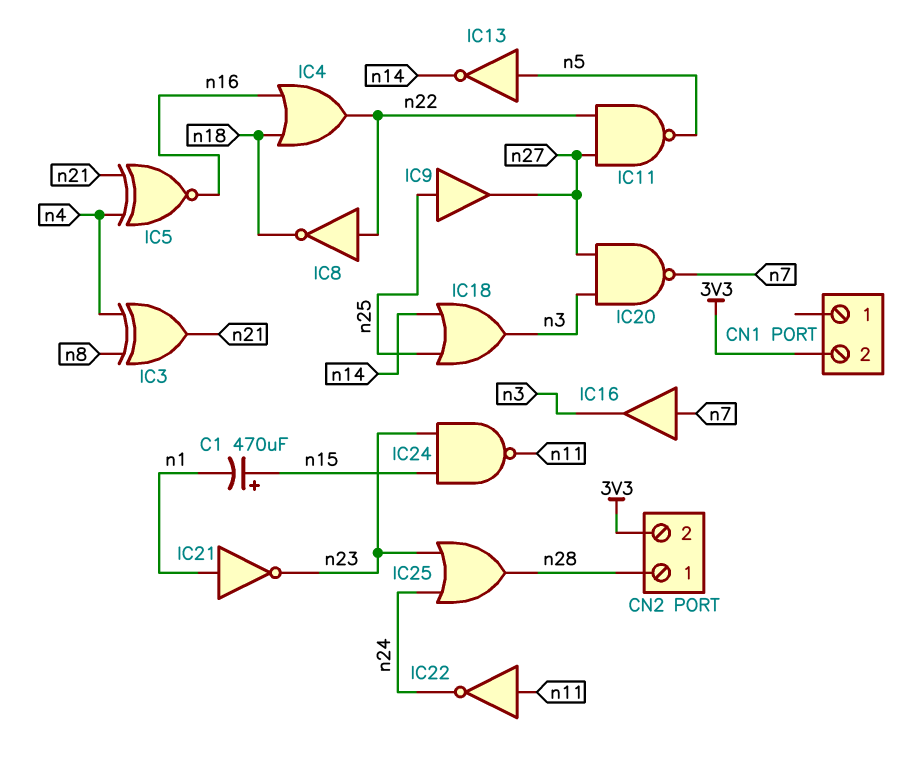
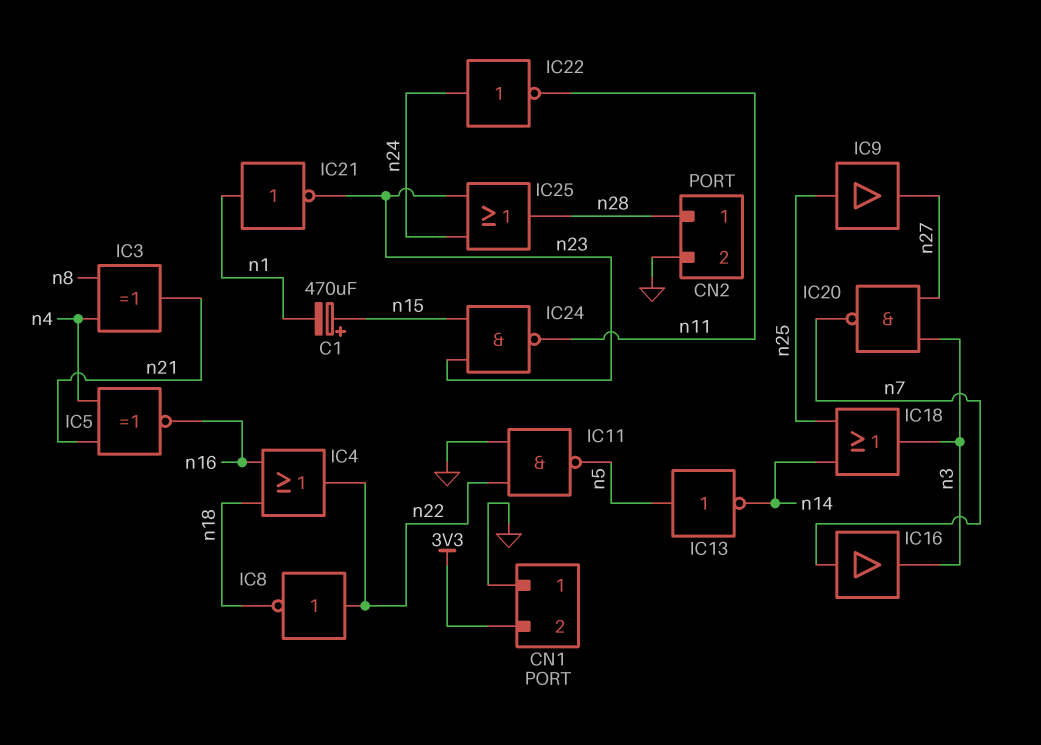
CN1 pin 1: none -> GND
CN2 pin 2: 3V3 -> GND
IC11: NAND (in n22, in n27, out n5) -> NAND (in GND, in n22, out n5)
IC22: NOT (in n11, out n24) -> NOT (in n24, out n11)

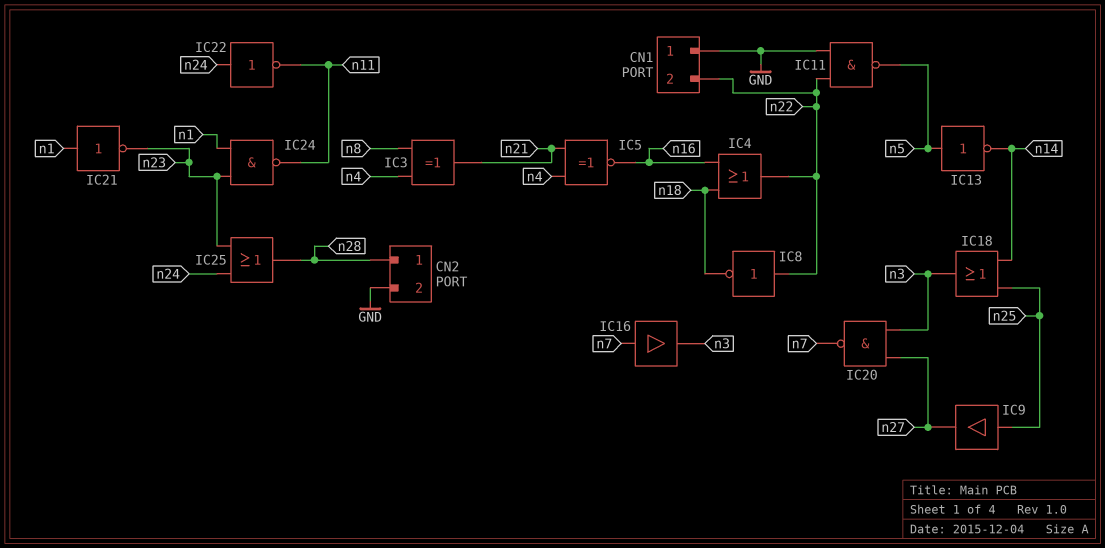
C1: 470uF (plus n15, minus n1) -> none
CN1 pin 2: 3V3 -> n22
IC24: NAND (in n15, in n23, out n11) -> NAND (in n1, in n23, out n11)

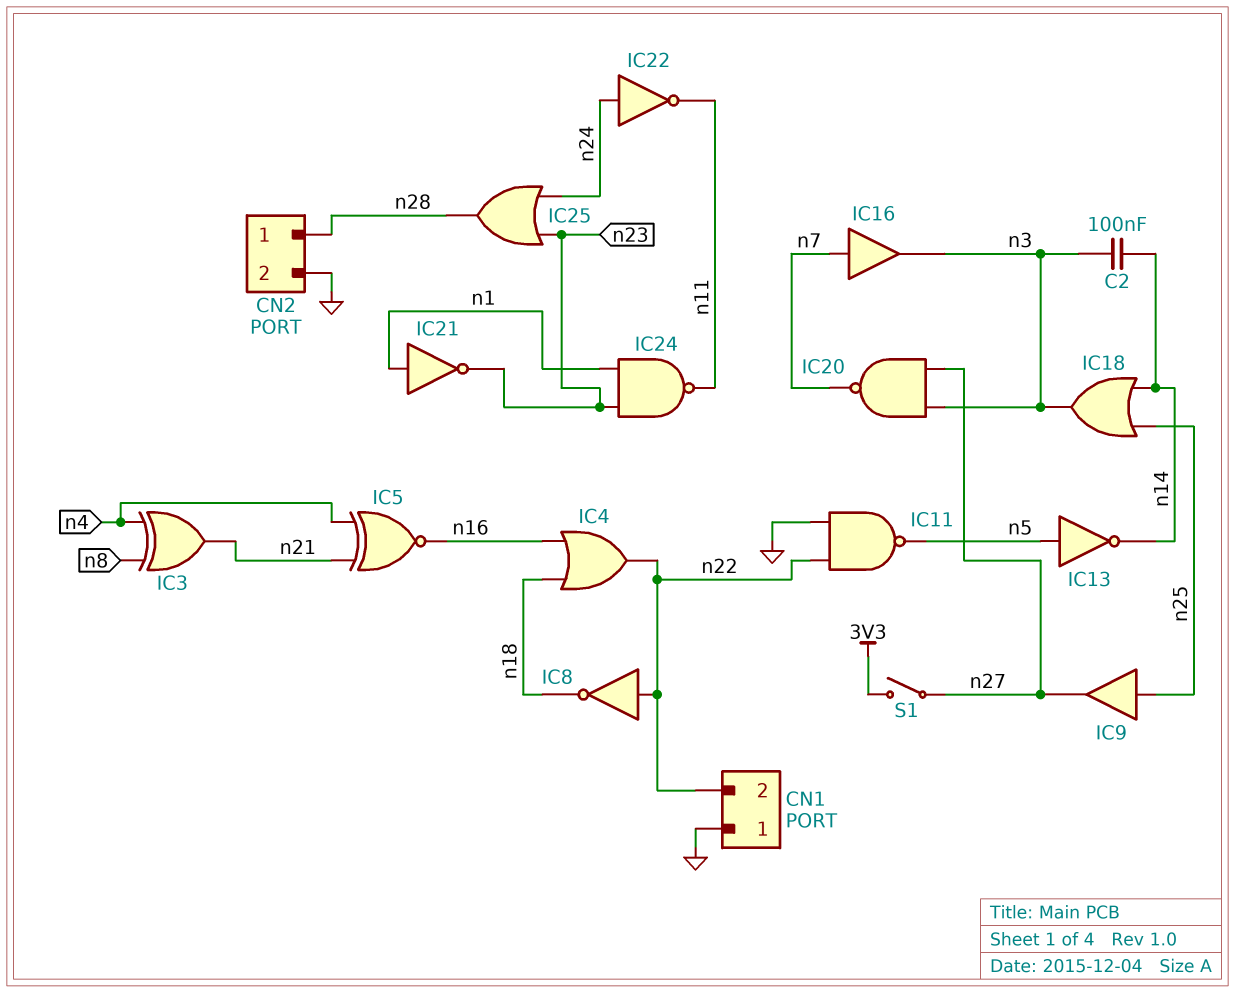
C2: none -> 100nF (n3, n14)
S1: none -> switch (3V3, n27)

